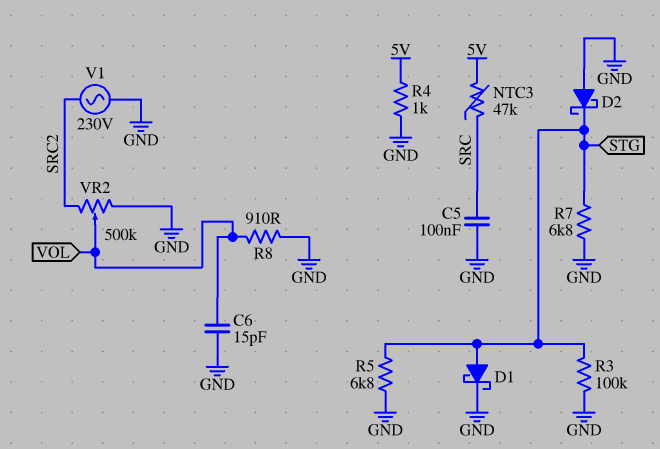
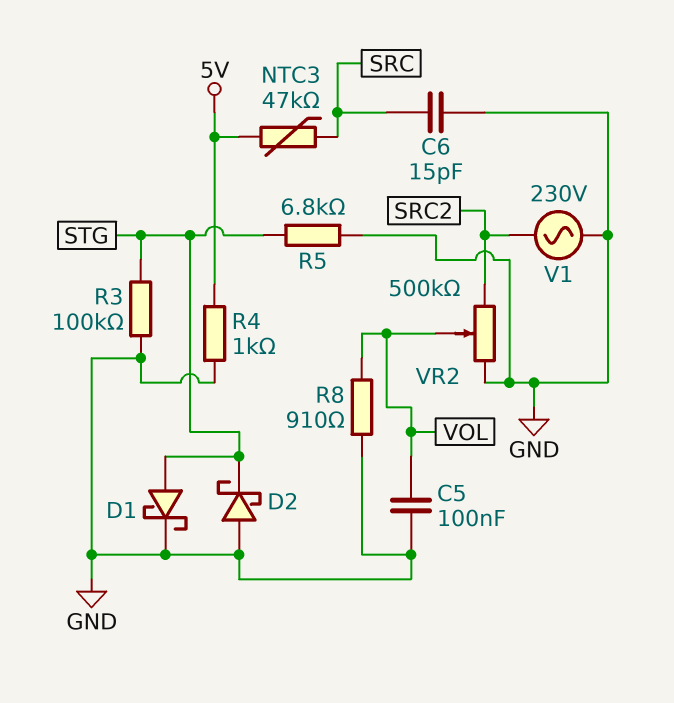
C5: 100nF (GND, SRC) -> 100nF (GND, VOL)
C6: 15pF (GND, VOL) -> 15pF (GND, SRC)
R7: 6.8k (GND, STG) -> none

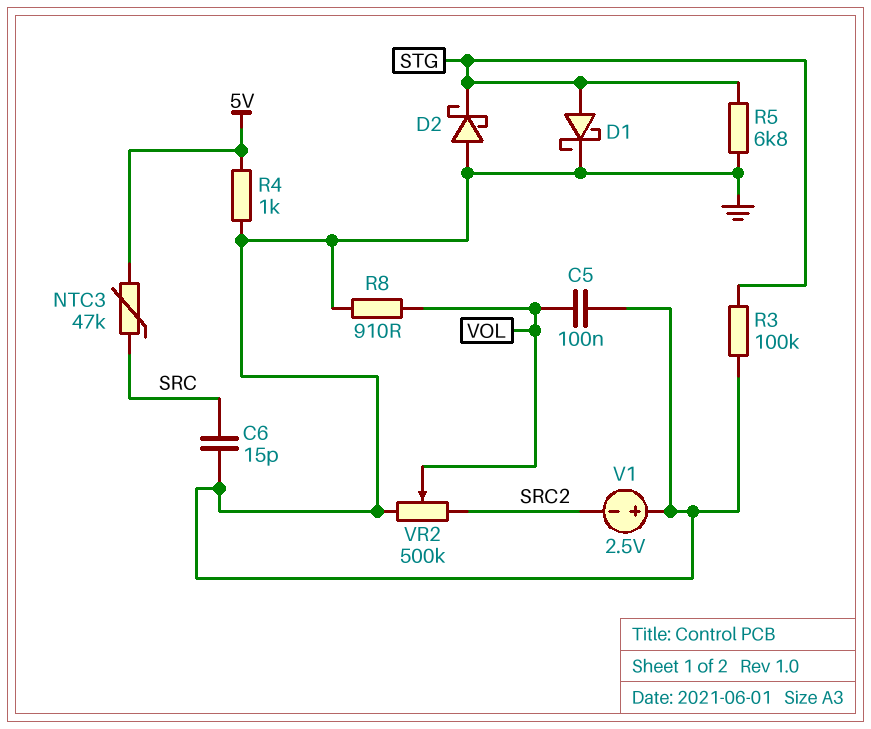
V1: AC 230V (GND, SRC2) -> 2.5V (plus GND, minus SRC2)

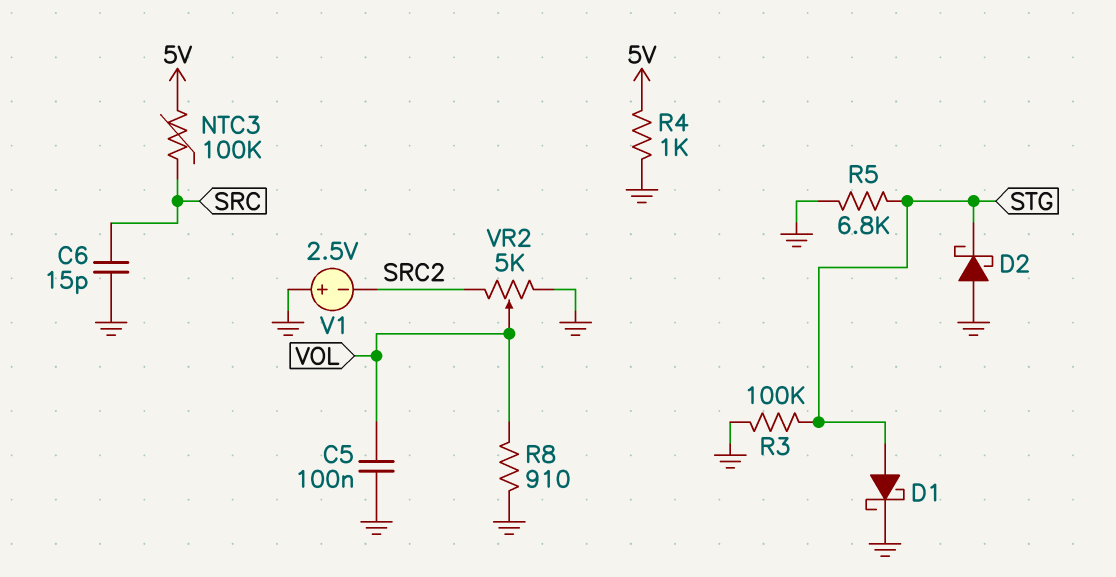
NTC3: 47k (5V, SRC) -> 100k (5V, SRC)
VR2: 500k (GND, SRC2, wiper VOL) -> 5k (GND, SRC2, wiper VOL)

